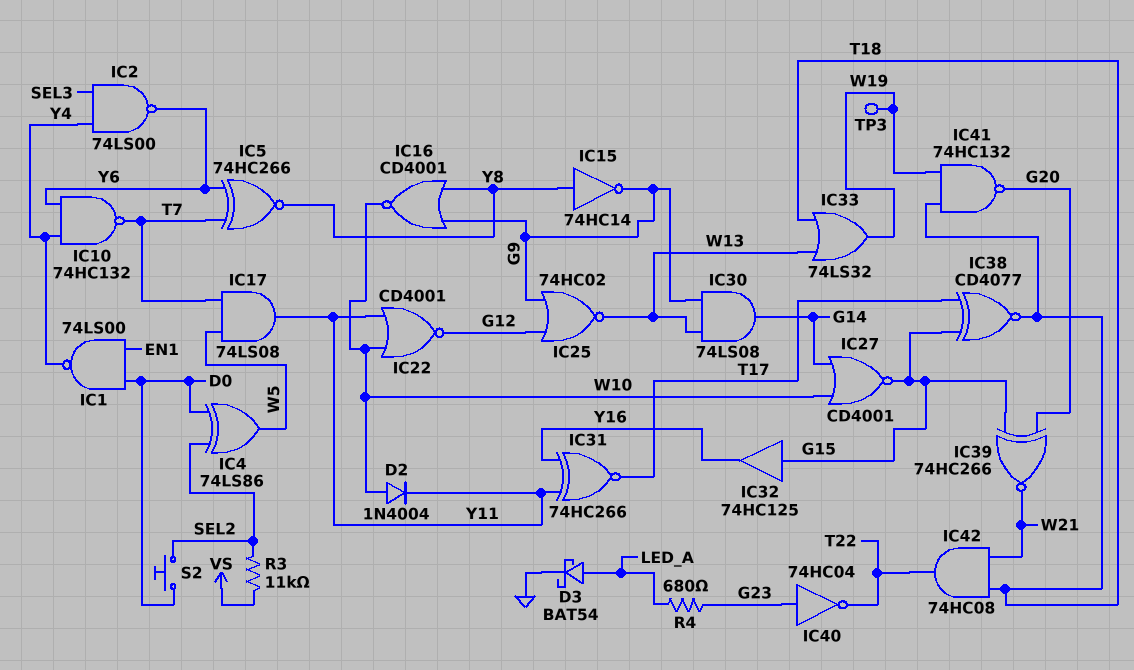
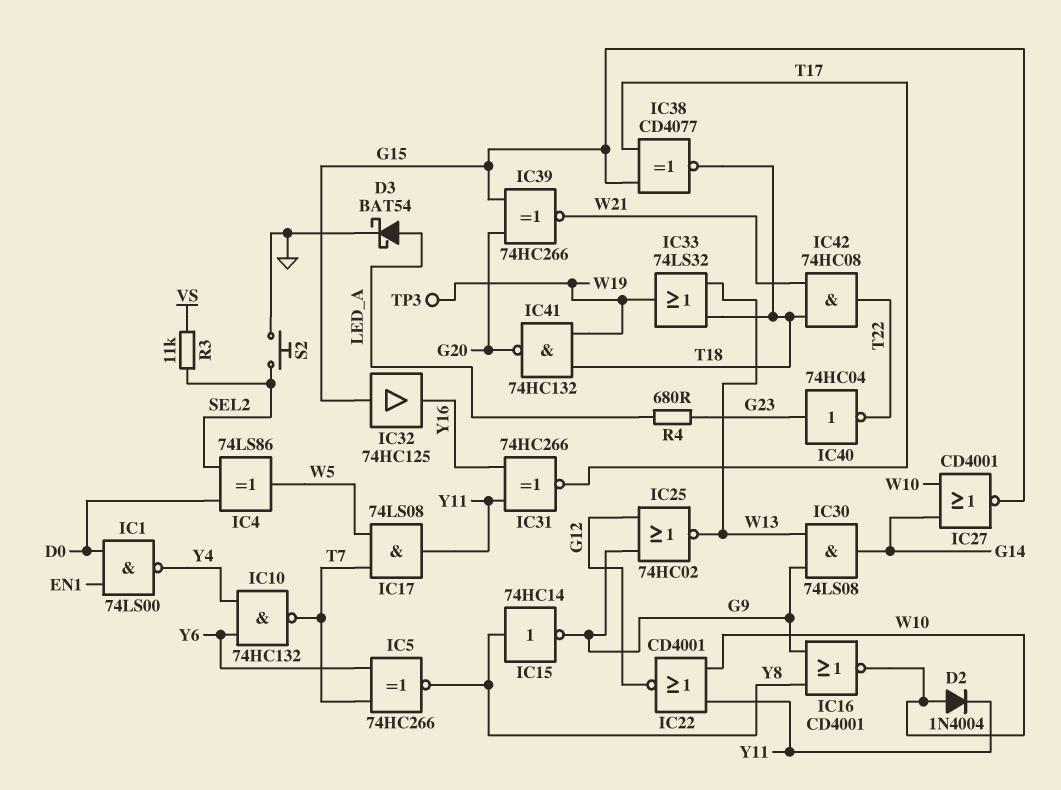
IC2: NAND 74LS00 (in SEL3, in Y4, out Y6) -> none
S2: button (D0, SEL2) -> button (GND, SEL2)

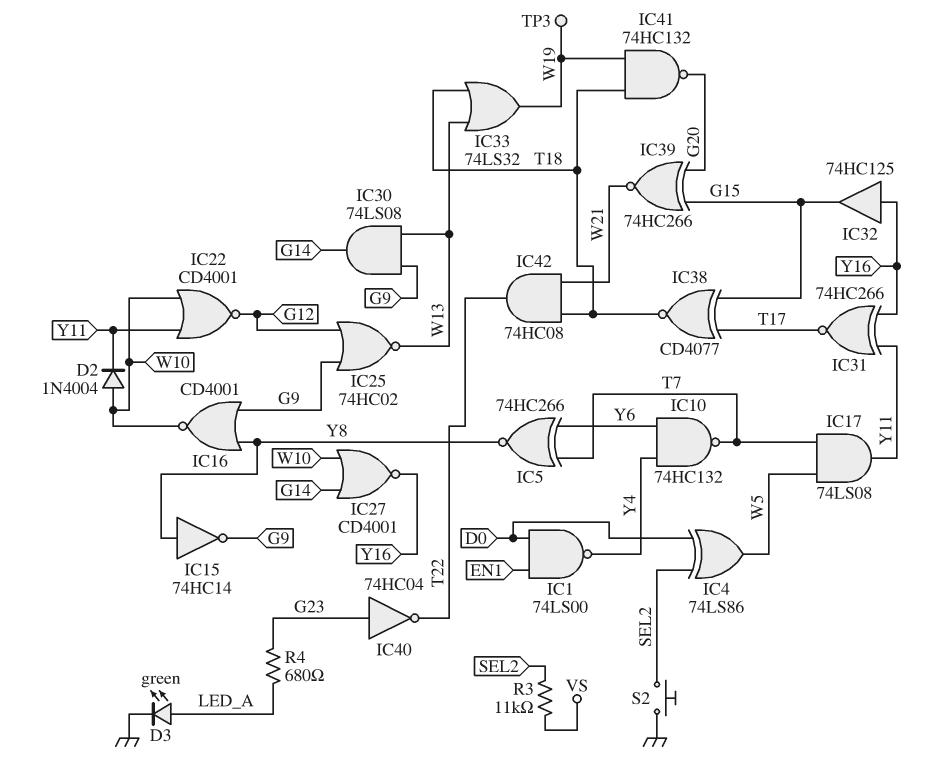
D3: schottky BAT54 (A LED_A, K GND) -> LED green (A LED_A, K GND)
IC27: NOR CD4001 (in G14, in W10, out G15) -> NOR CD4001 (in G14, in W10, out Y16)
IC32: buffer 74HC125 (in G15, out Y16) -> buffer 74HC125 (in Y16, out G15)

